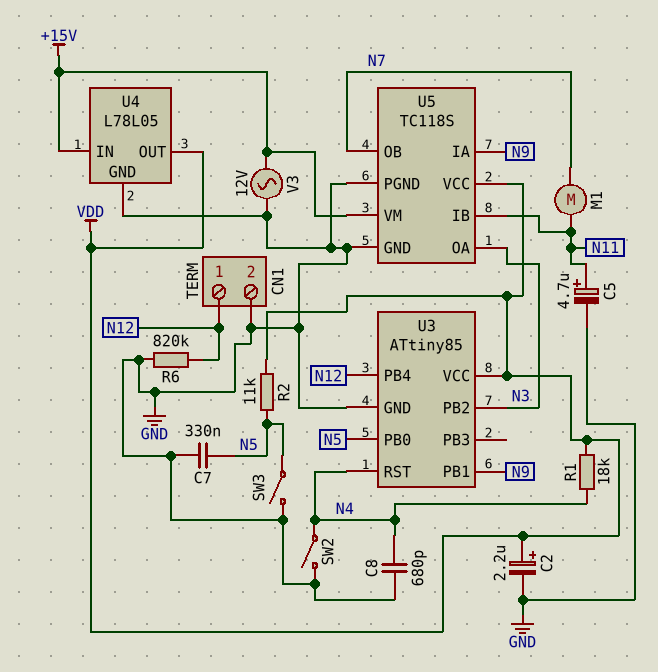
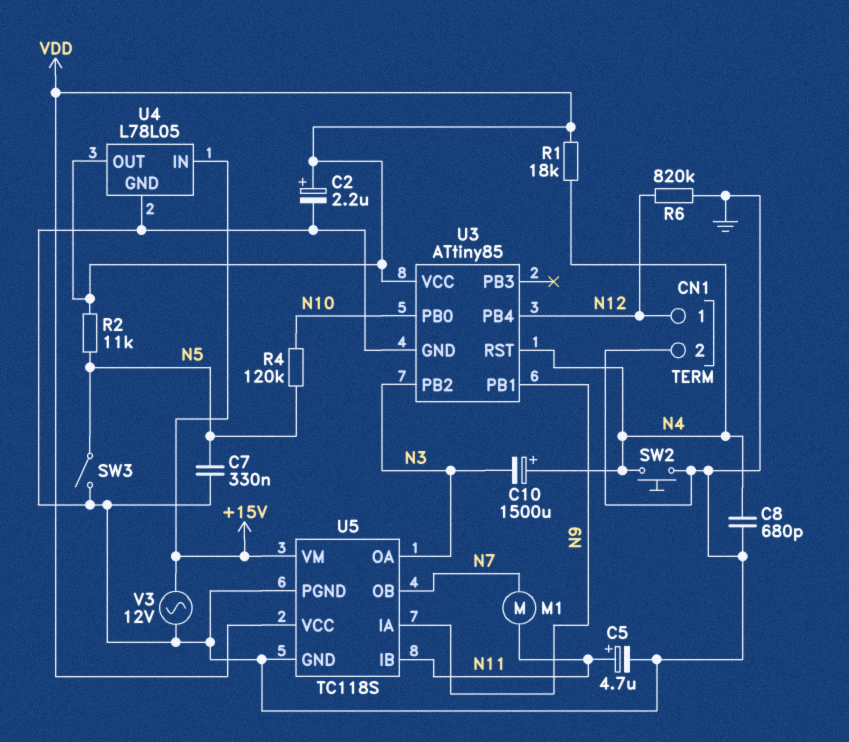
C10: none -> 1500uF (plus N4, minus N3)
R4: none -> 120k (N5, N10)
SW2: switch (GND, N4) -> button (GND, N4)
U3 pin PB0: N5 -> N10

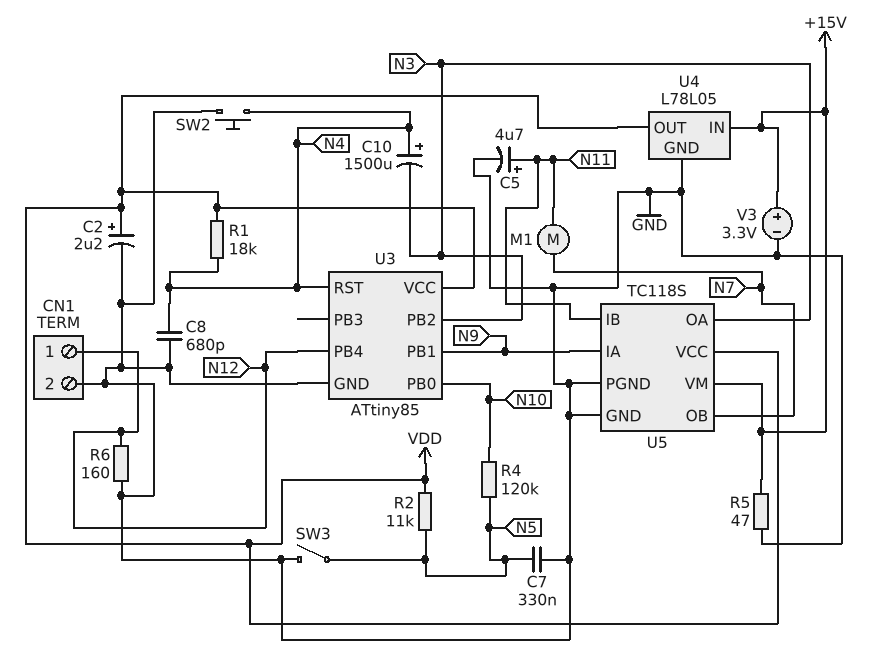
R5: none -> 47 (+15V, GND)
R6: 820k (GND, N12) -> 160 (GND, N12)
V3: AC 12V (+15V, GND) -> 3.3V (plus +15V, minus GND)

